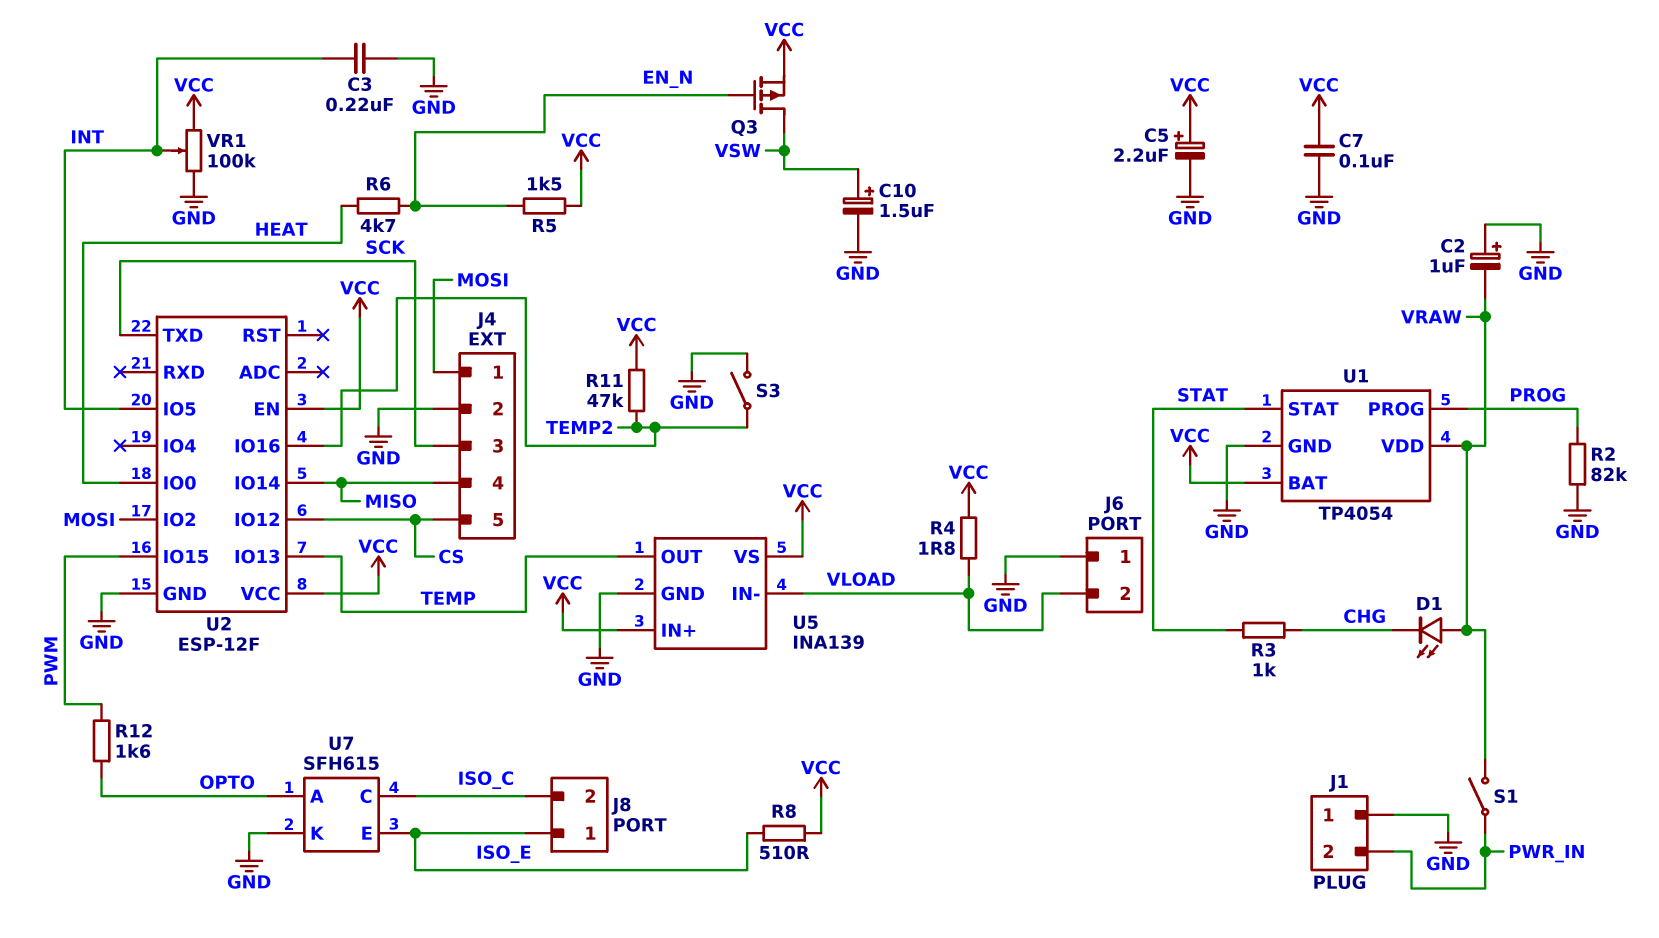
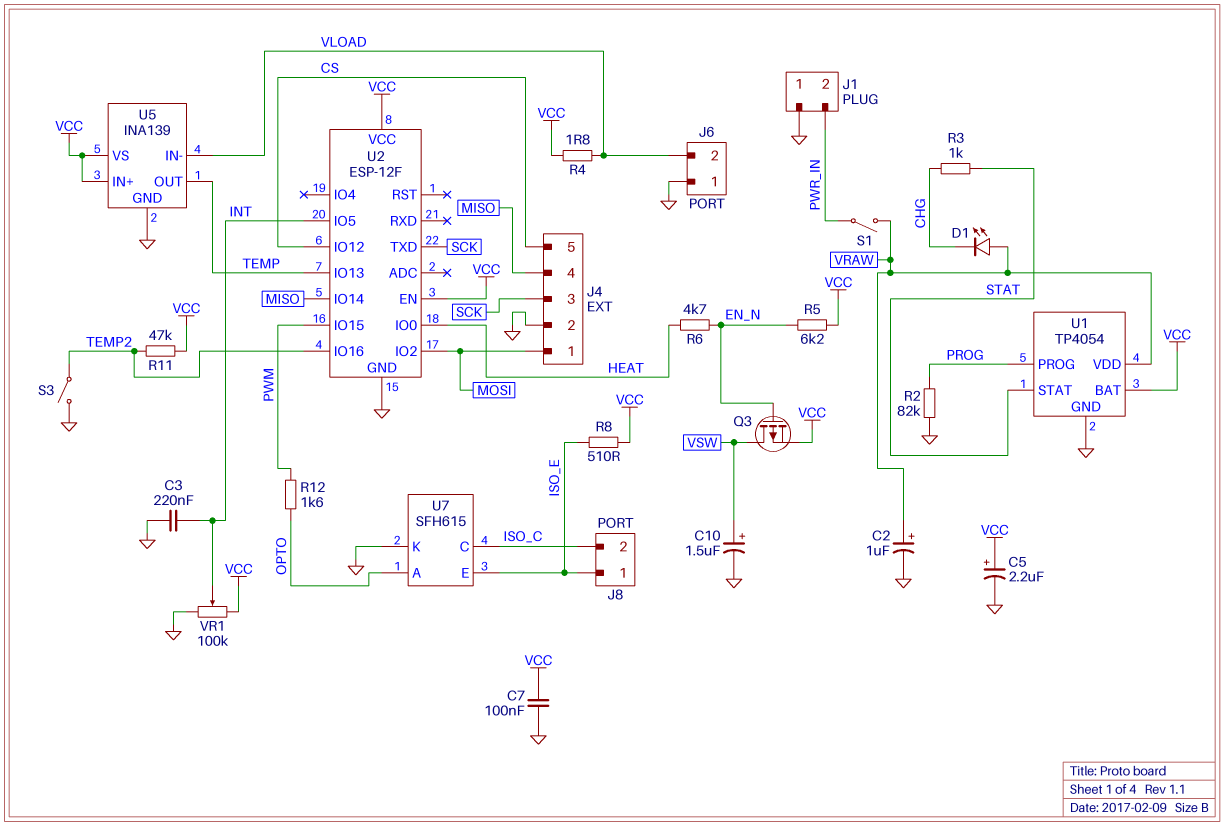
C2: 1uF (plus GND, minus VRAW) -> 1uF (plus VRAW, minus GND)
R5: 1.5k (EN_N, VCC) -> 6.2k (EN_N, VCC)

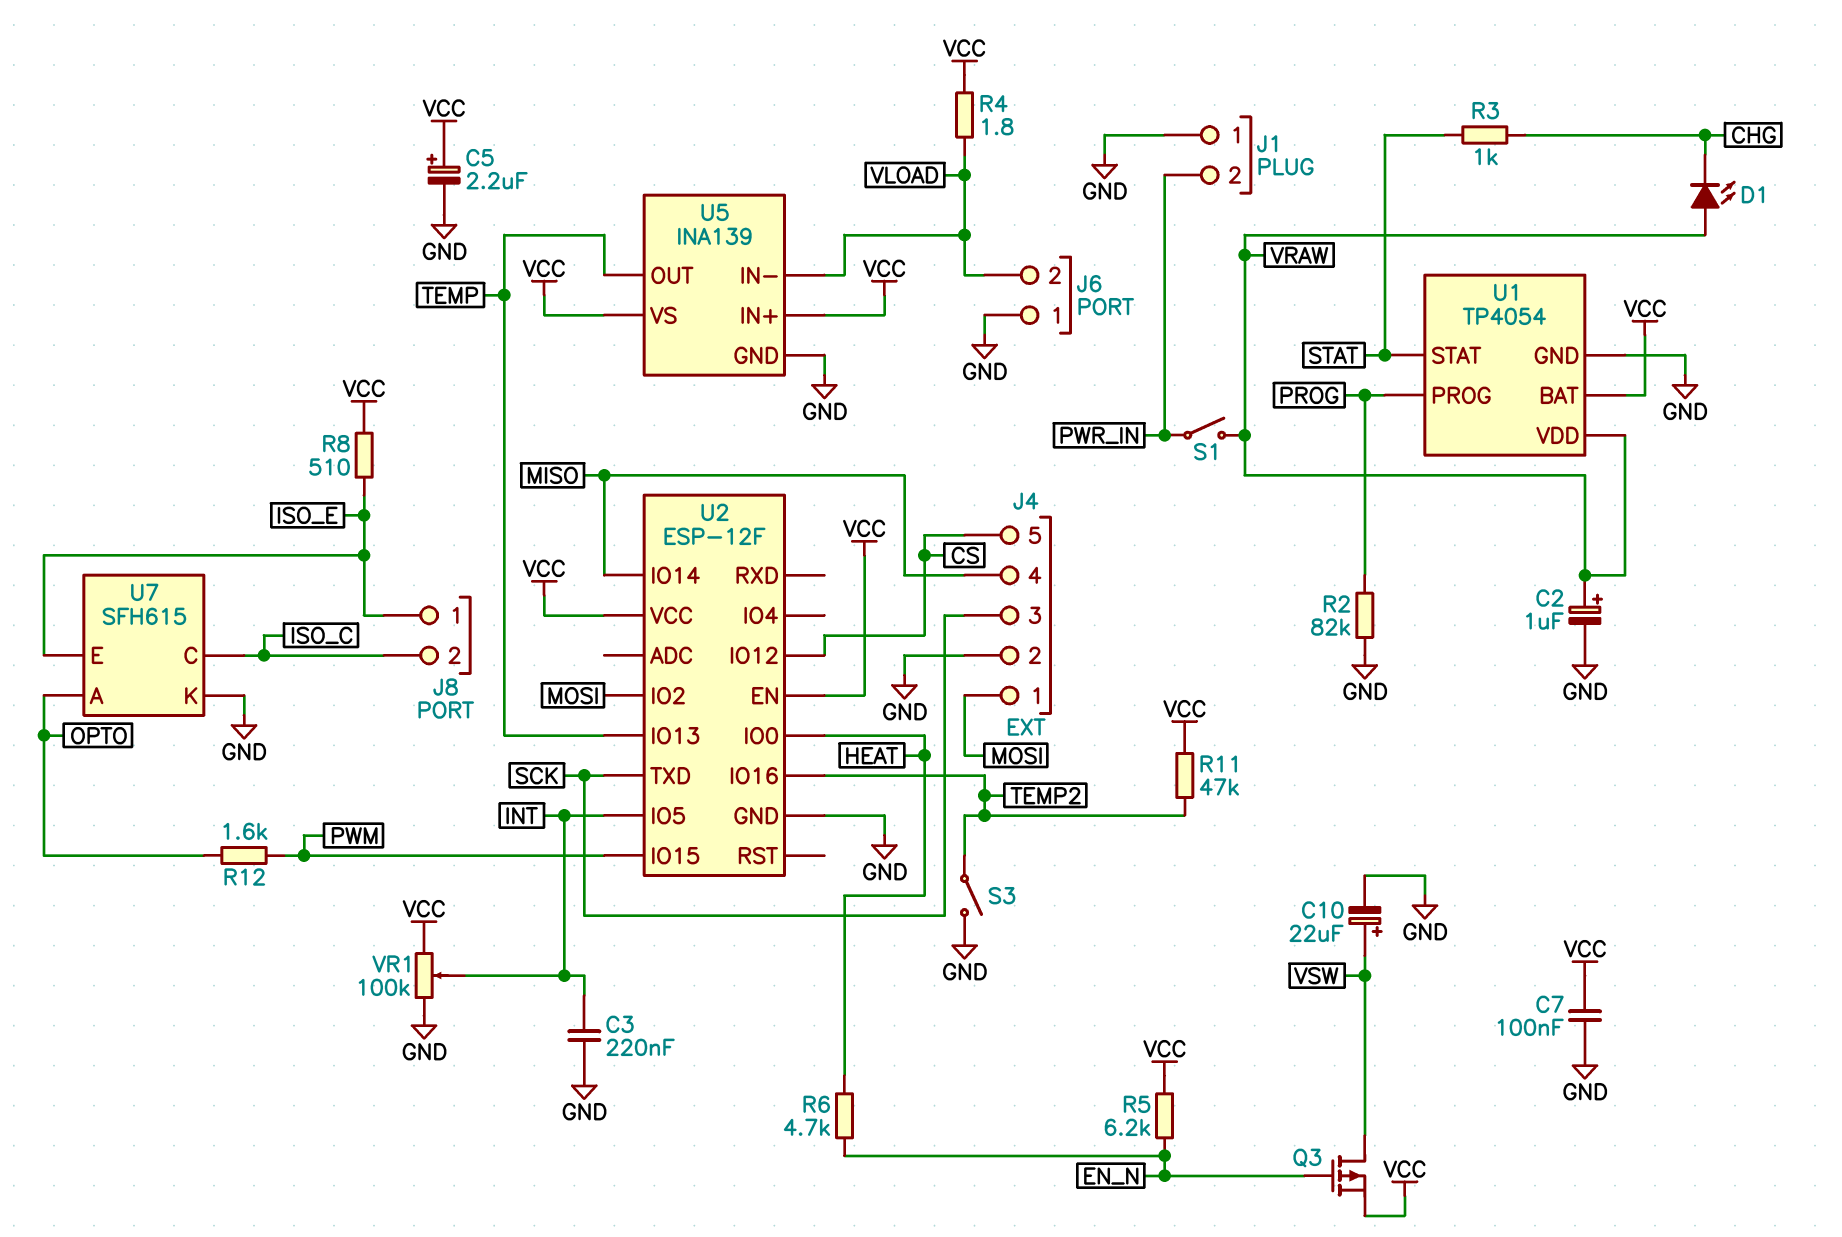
C10: 1.5uF (plus VSW, minus GND) -> 22uF (plus VSW, minus GND)

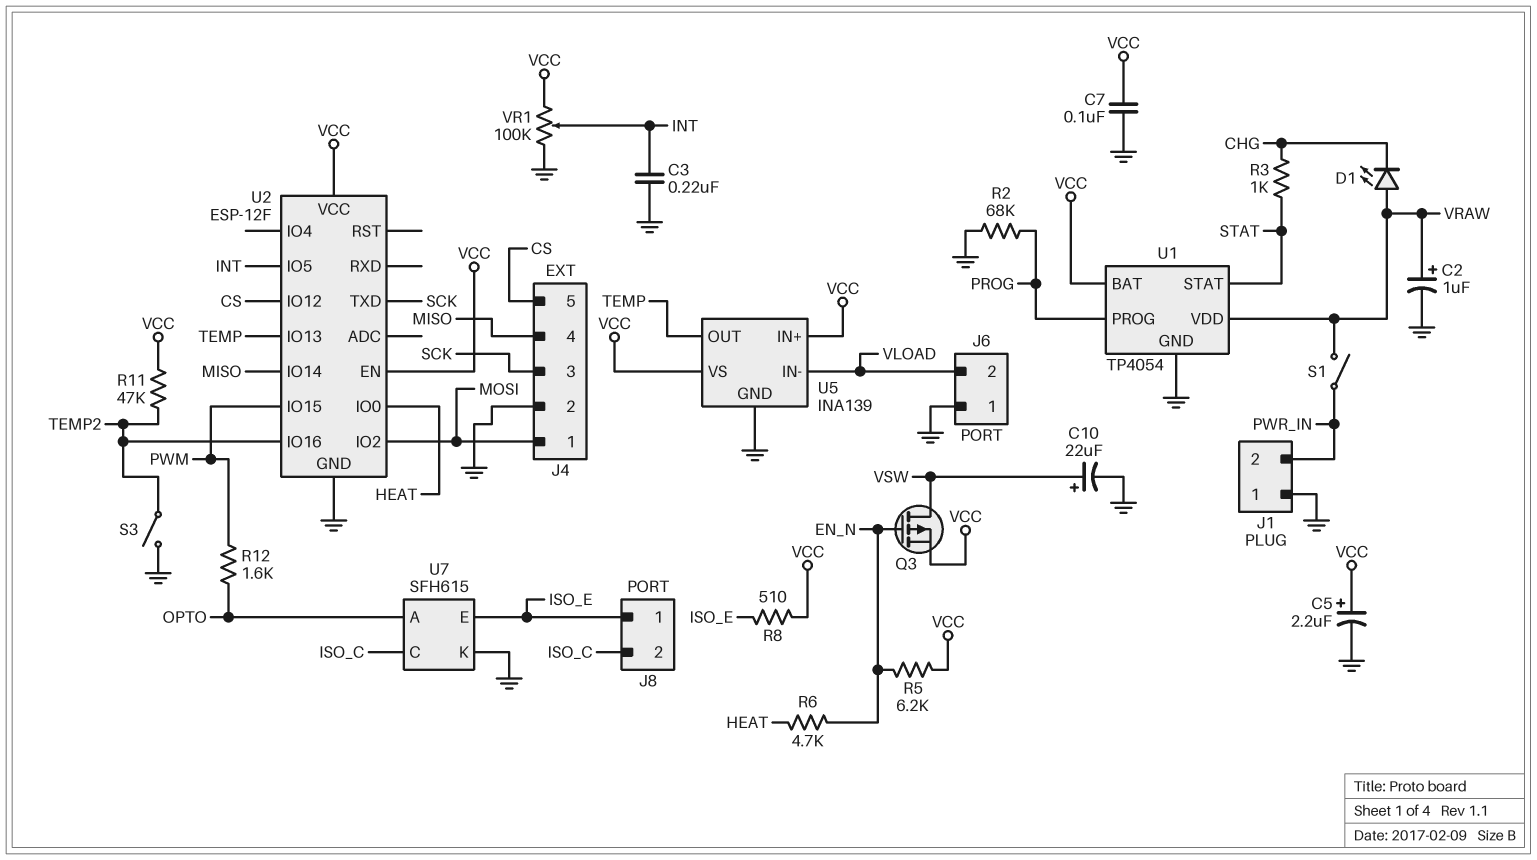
R2: 82k (GND, PROG) -> 68k (GND, PROG)
R4: 1.8 (VCC, VLOAD) -> none

